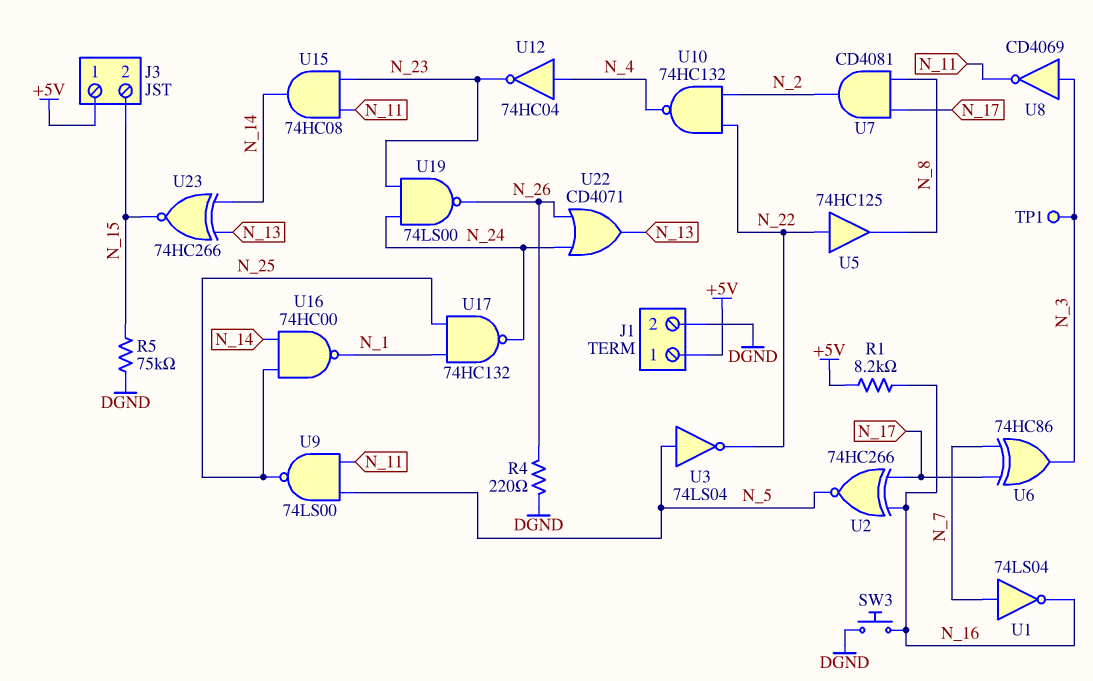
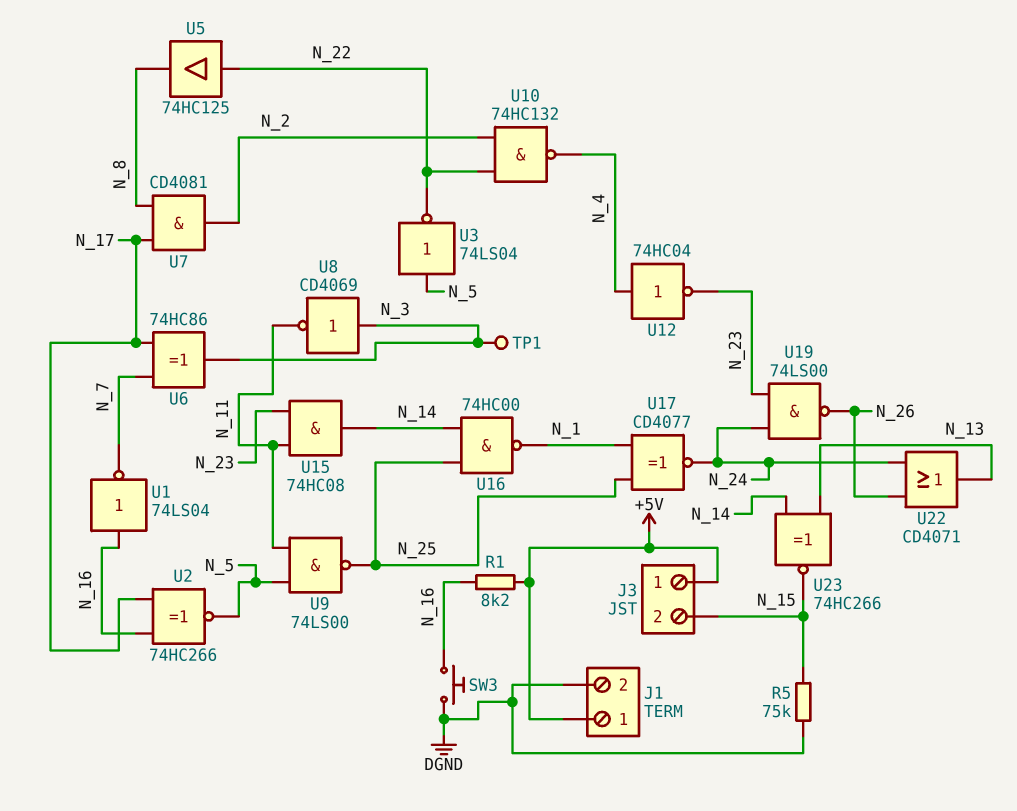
R4: 220 (DGND, N_26) -> none
U1: NOT 74LS04 (in N_7, out N_16) -> NOT 74LS04 (in N_16, out N_7)
U17: NAND 74HC132 (in N_1, in N_25, out N_24) -> XNOR CD4077 (in N_1, in N_25, out N_24)

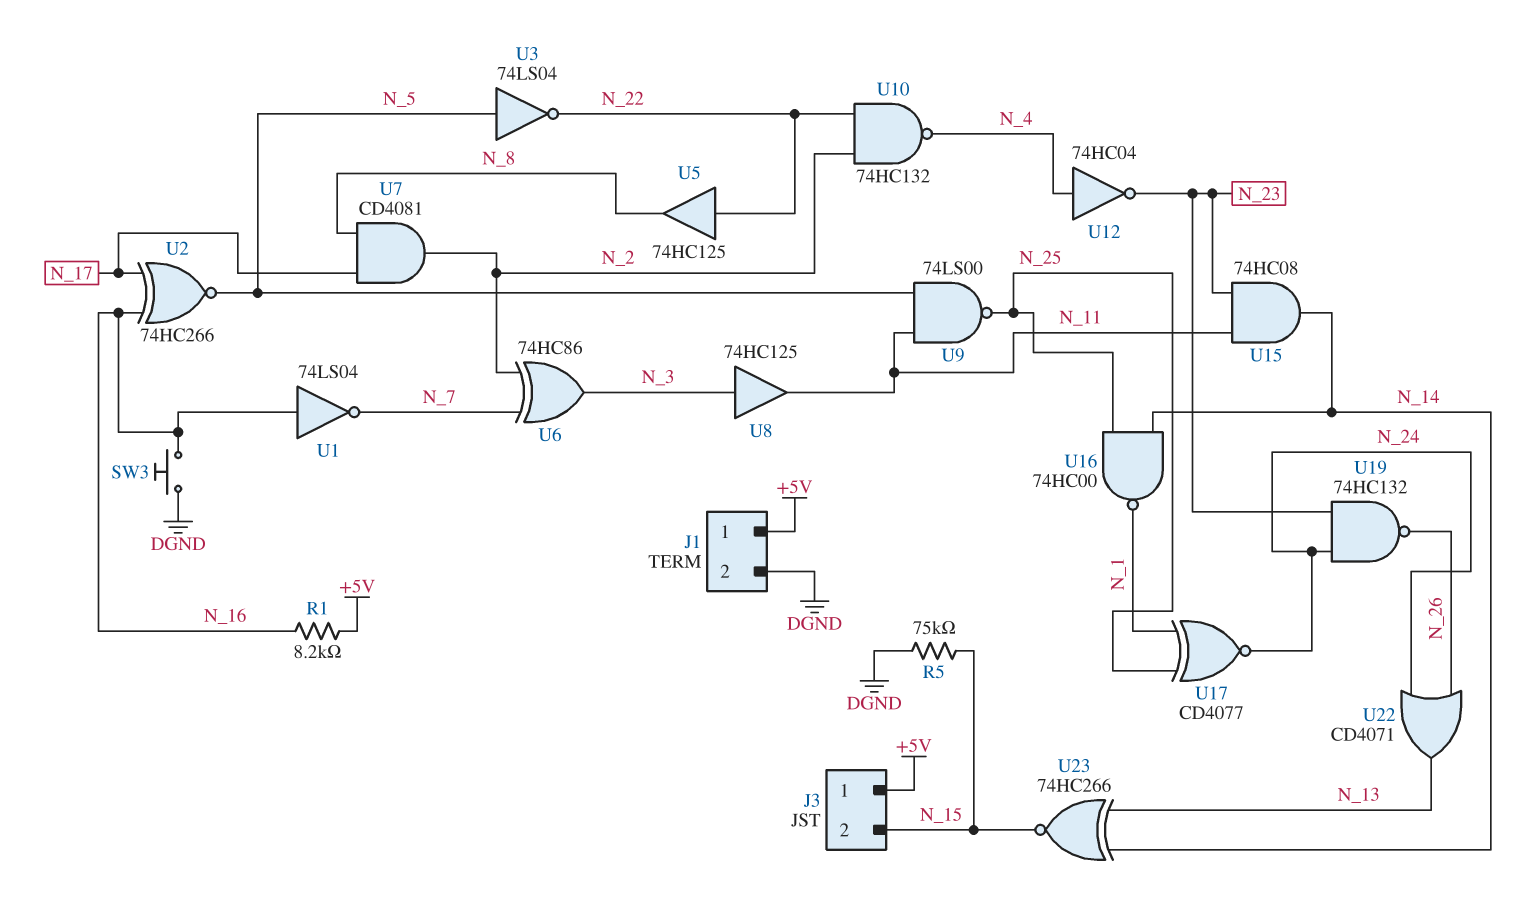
TP1: test point (N_3) -> none
U6: XOR 74HC86 (in N_7, in N_17, out N_3) -> XOR 74HC86 (in N_2, in N_7, out N_3)
U8: NOT CD4069 (in N_3, out N_11) -> buffer 74HC125 (in N_3, out N_11)
U19: NAND 74LS00 (in N_23, in N_24, out N_26) -> NAND 74HC132 (in N_23, in N_24, out N_26)

